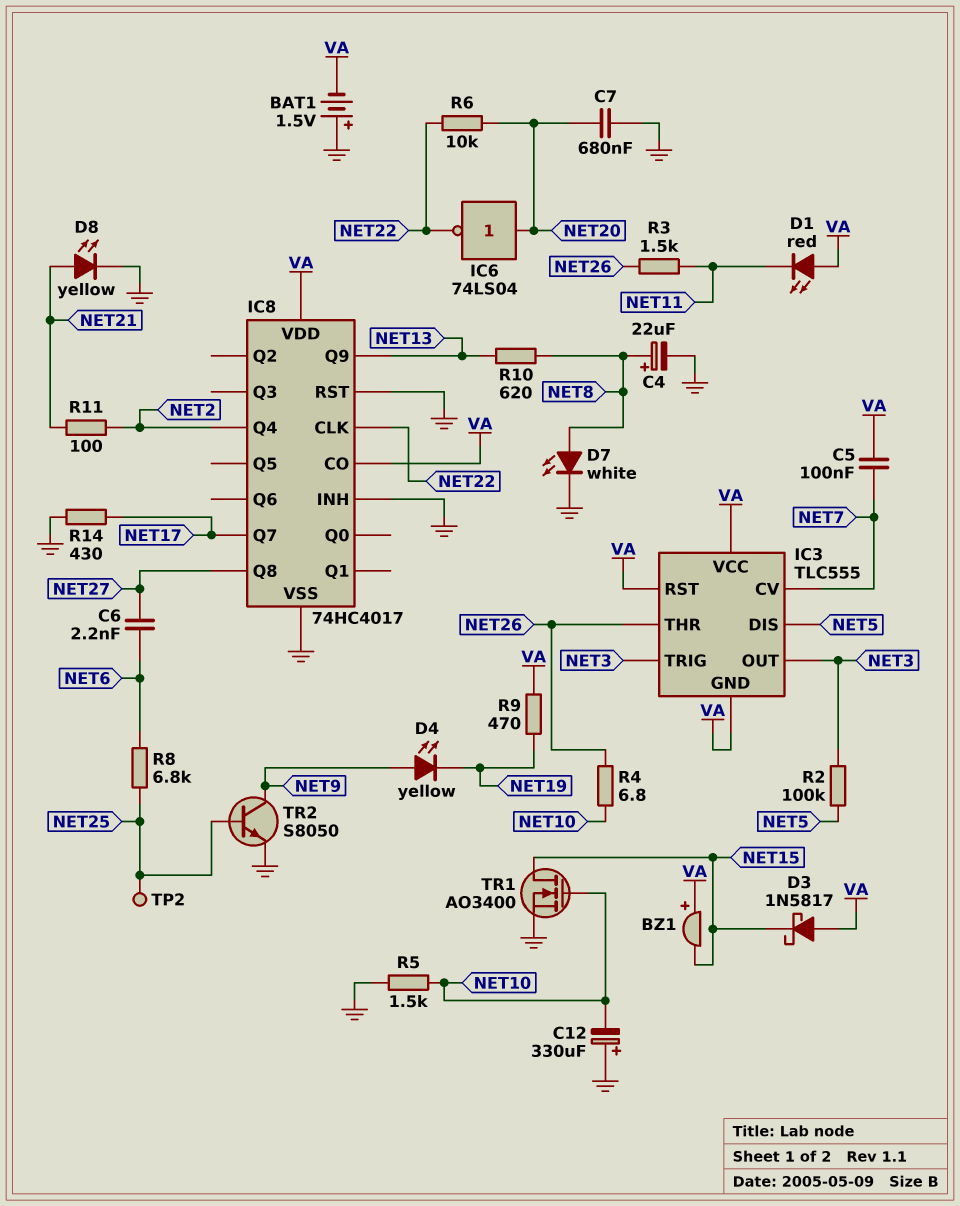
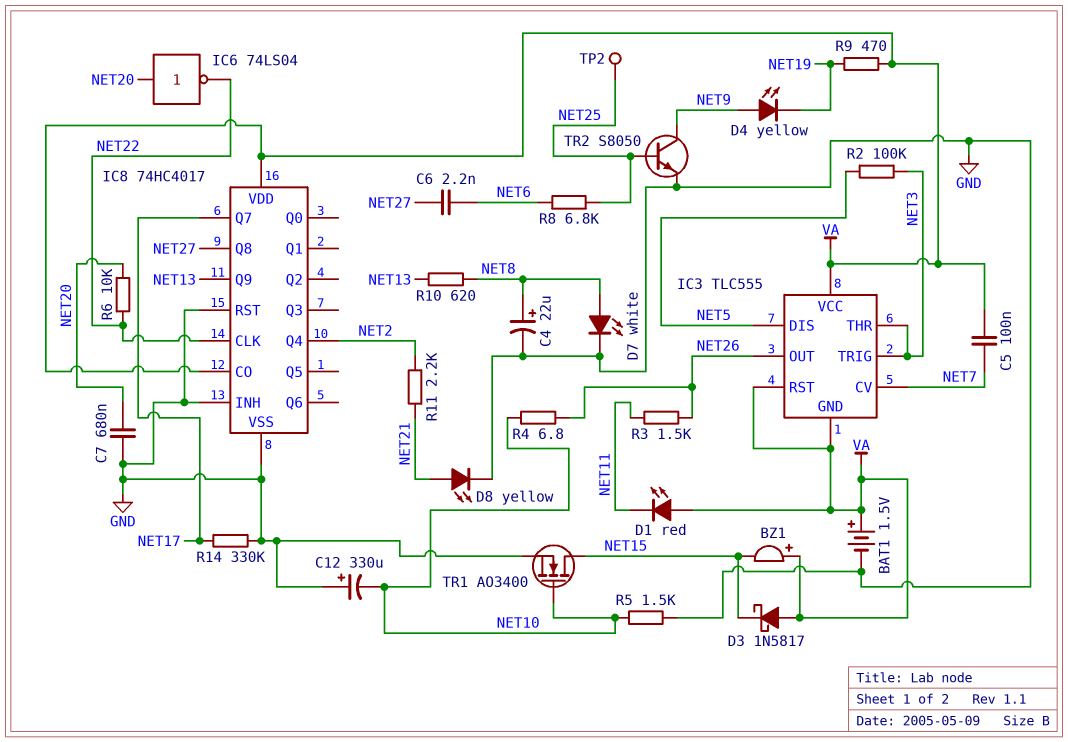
BAT1: 1.5V (plus GND, minus VA) -> 1.5V (plus VA, minus GND)
IC3 pin OUT: NET3 -> NET26
IC3 pin THR: NET26 -> NET3
R11: 100 (NET2, NET21) -> 2.2k (NET2, NET21)
R14: 430 (GND, NET17) -> 330k (GND, NET17)

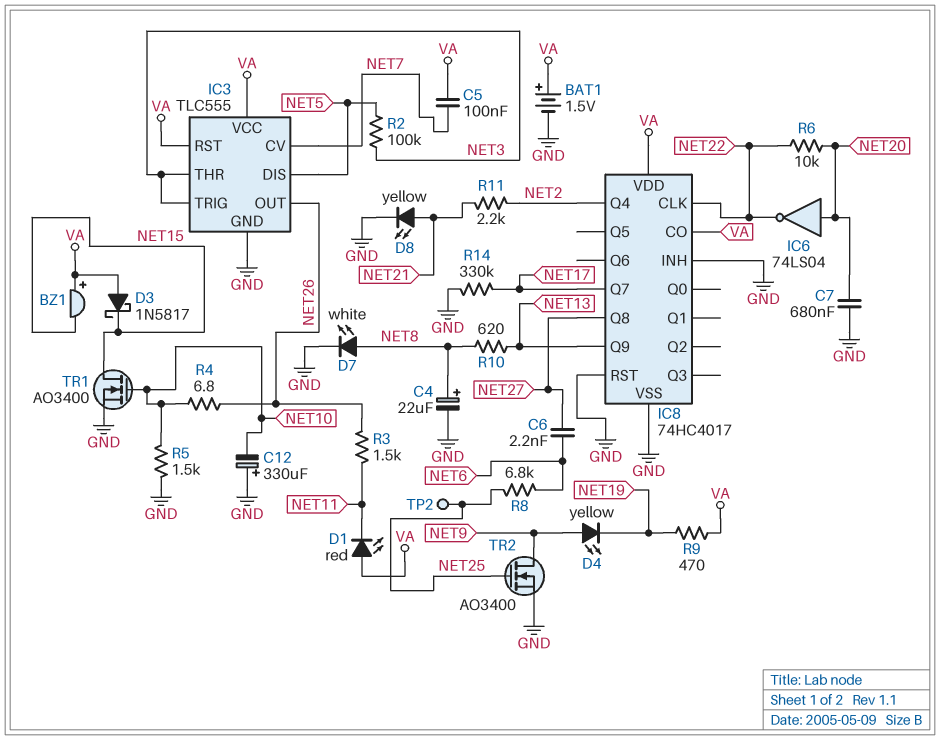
IC3 pin GND: VA -> GND
TR2: NPN S8050 (B NET25, C NET9, E GND) -> NMOS AO3400 (G NET25, D NET9, S GND)

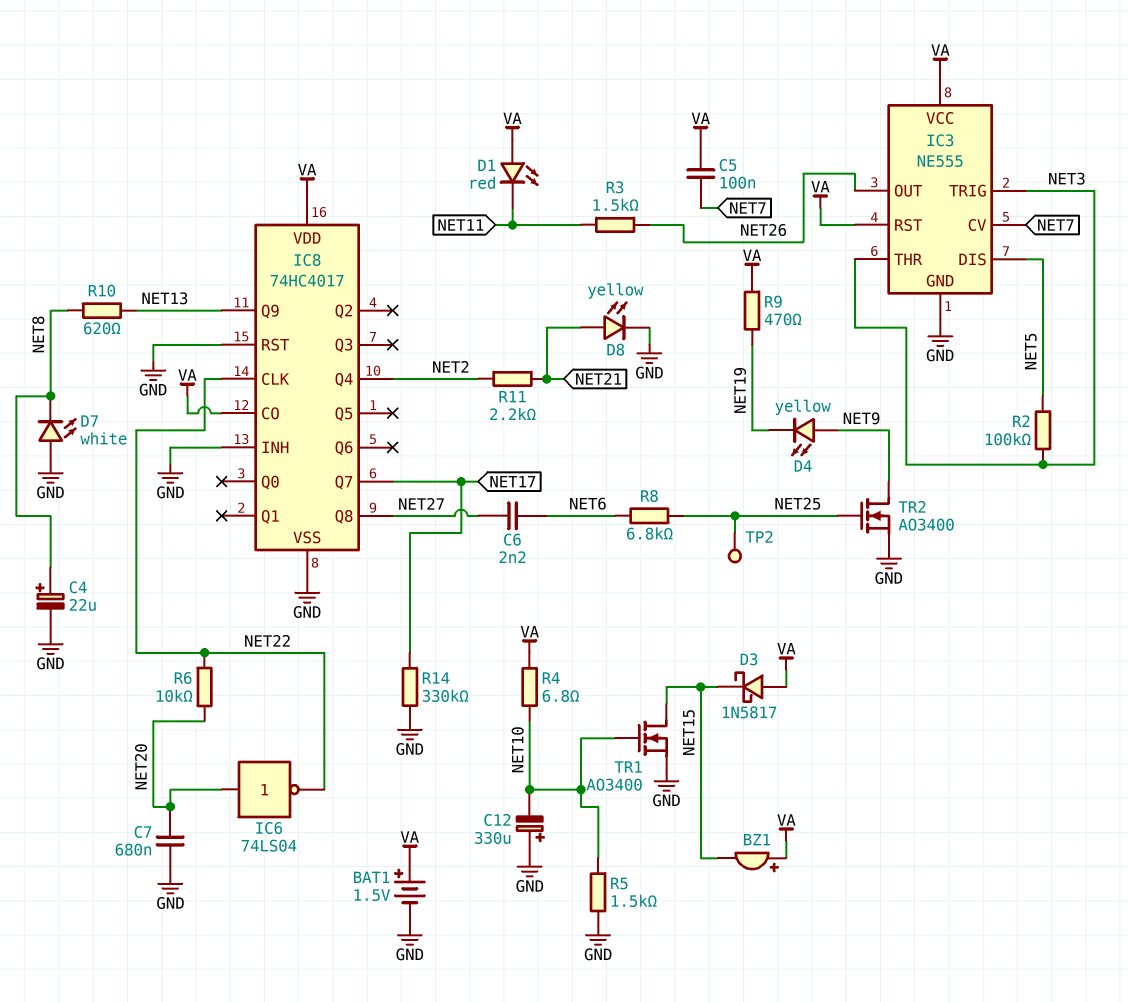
D7: LED white (A NET8, K GND) -> LED white (A GND, K NET8)
IC3: TLC555 -> NE555
R4: 6.8 (NET10, NET26) -> 6.8 (NET10, VA)

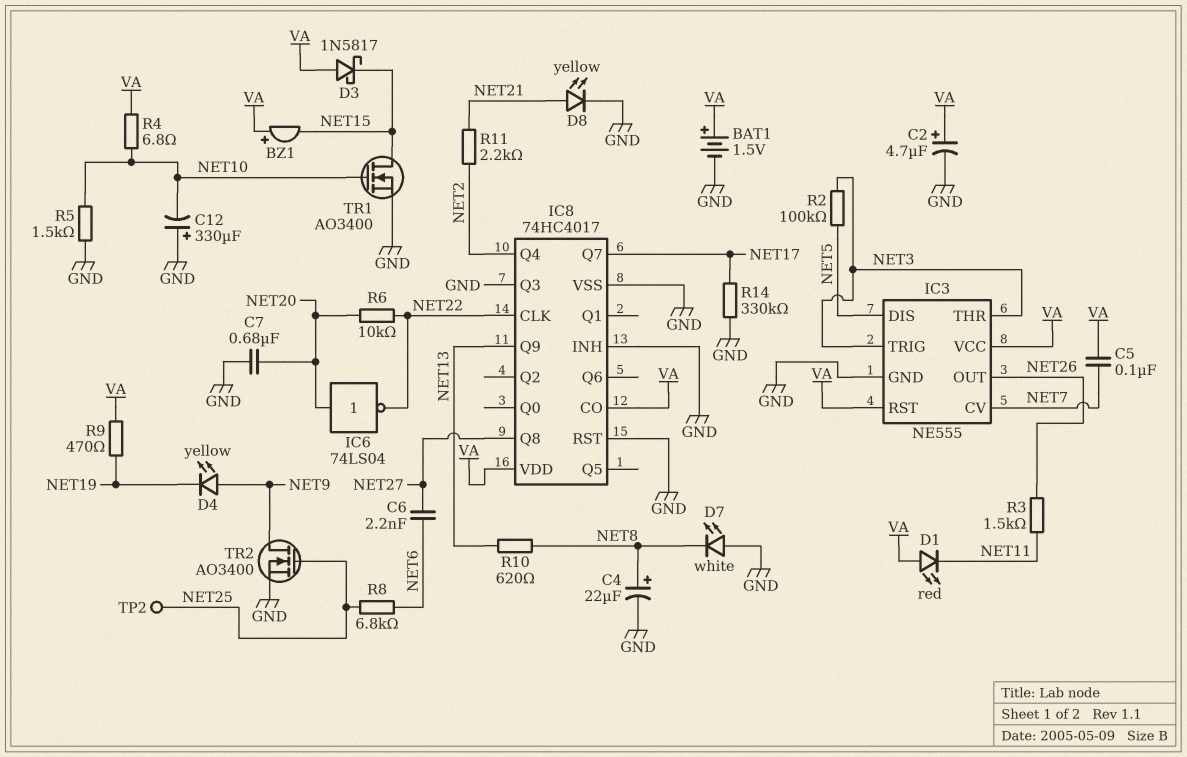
C2: none -> 4.7uF (plus VA, minus GND)
IC8 pin Q3: none -> GND

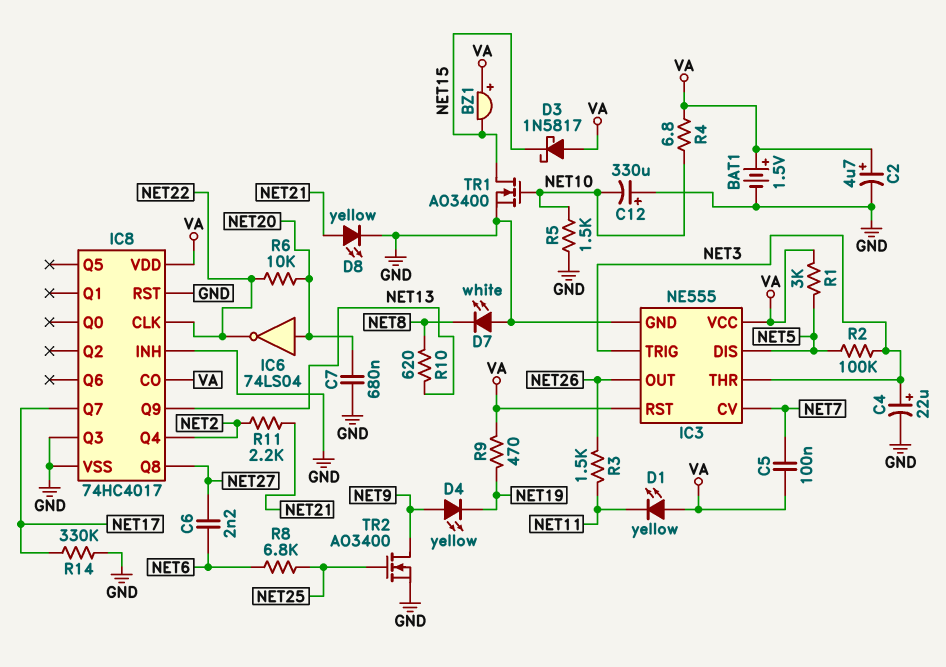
C4: 22uF (plus NET8, minus GND) -> 22uF (plus NET3, minus GND)
D1: LED red (A VA, K NET11) -> LED yellow (A VA, K NET11)
R1: none -> 3k (NET5, VA)
TP2: test point (NET25) -> none

